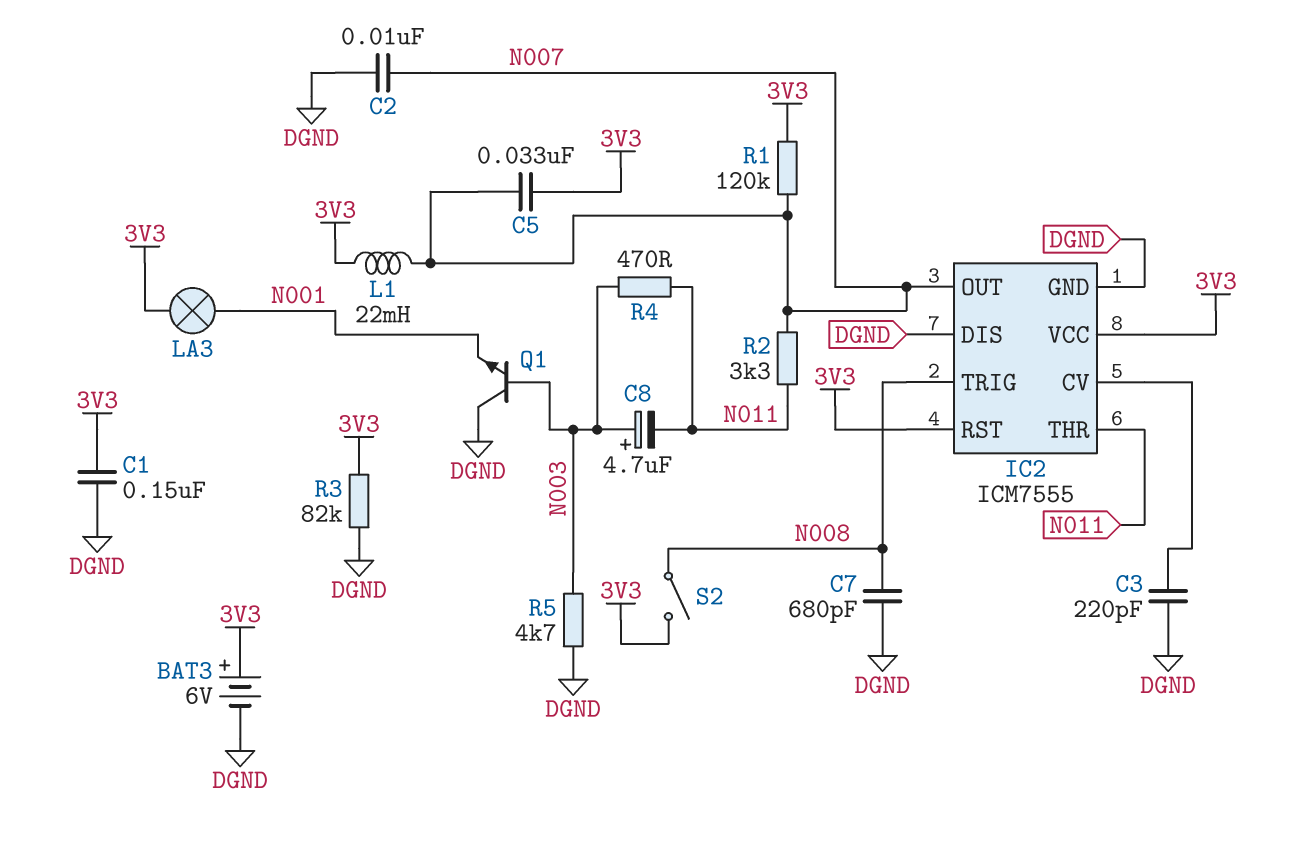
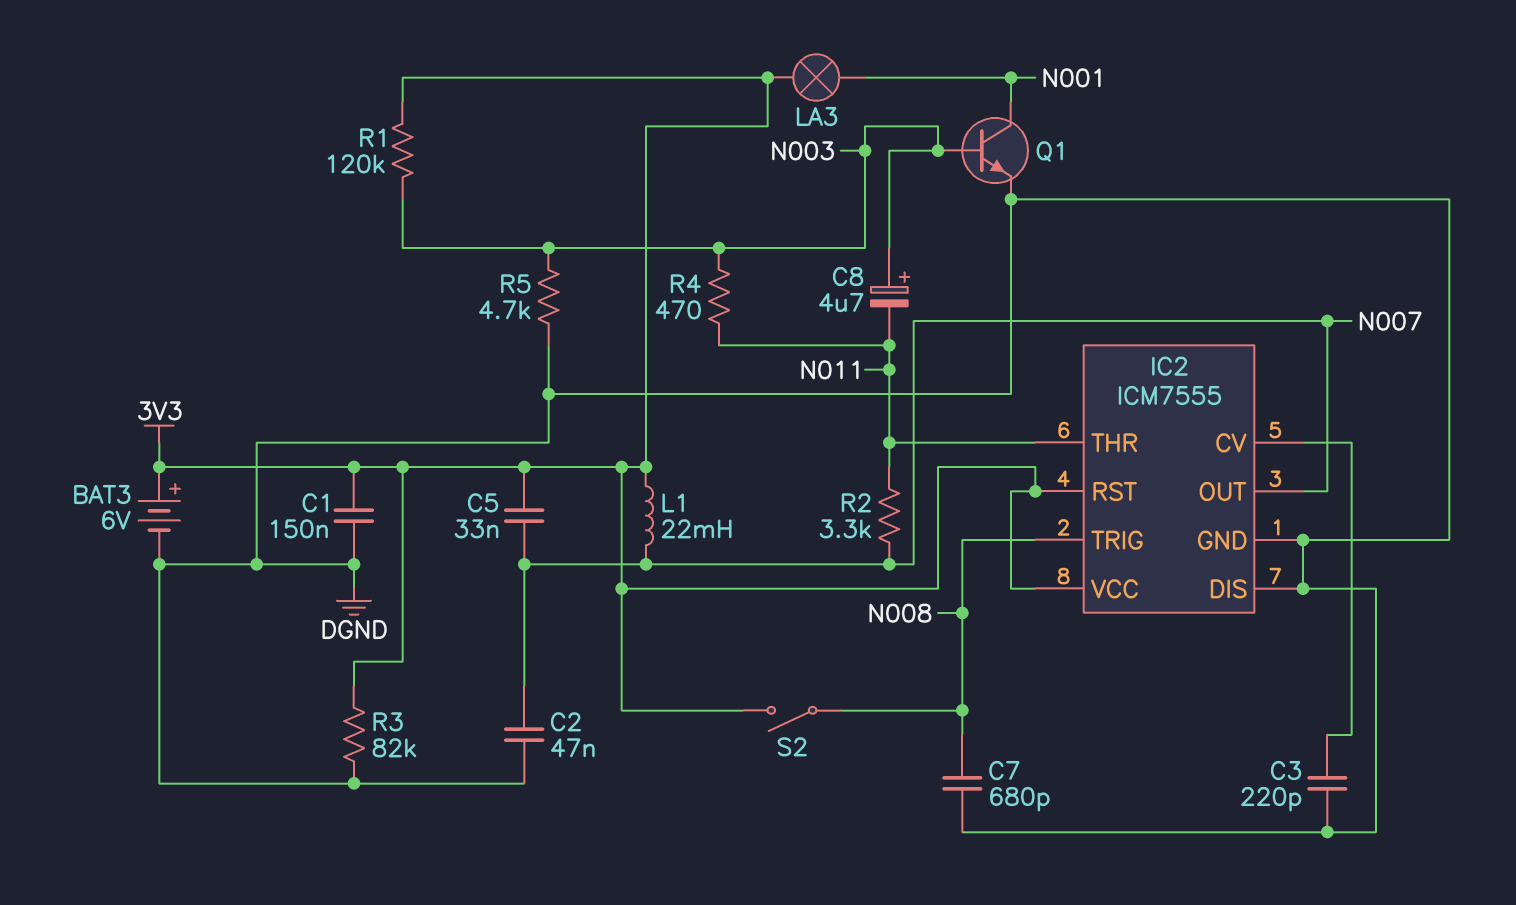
C2: 10nF (DGND, N007) -> 47nF (DGND, N007)
Q1: NPN (B N003, C DGND, E N001) -> NPN (B N003, C N001, E DGND)
R1: 120k (3V3, N007) -> 120k (3V3, N003)

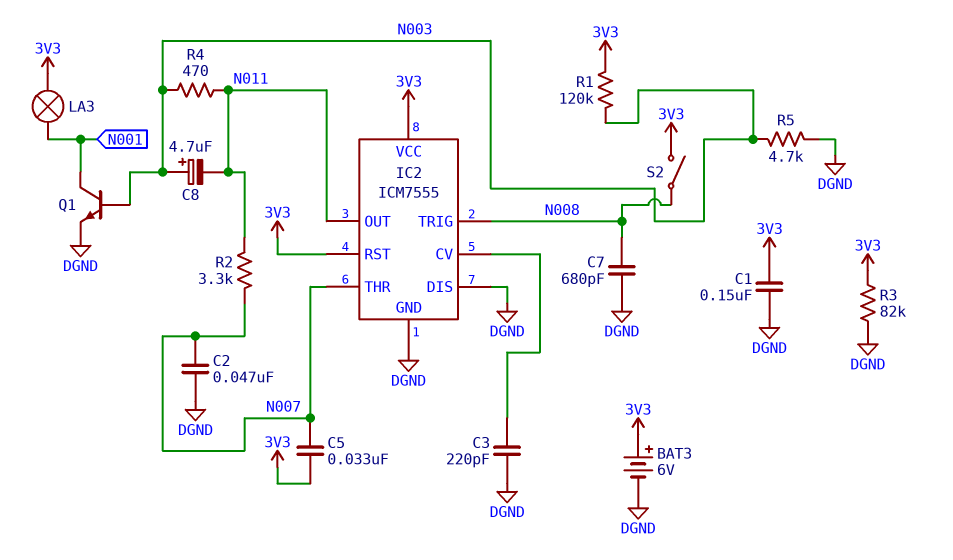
IC2 pin OUT: N007 -> N011
IC2 pin THR: N011 -> N007
L1: 22mH (3V3, N007) -> none

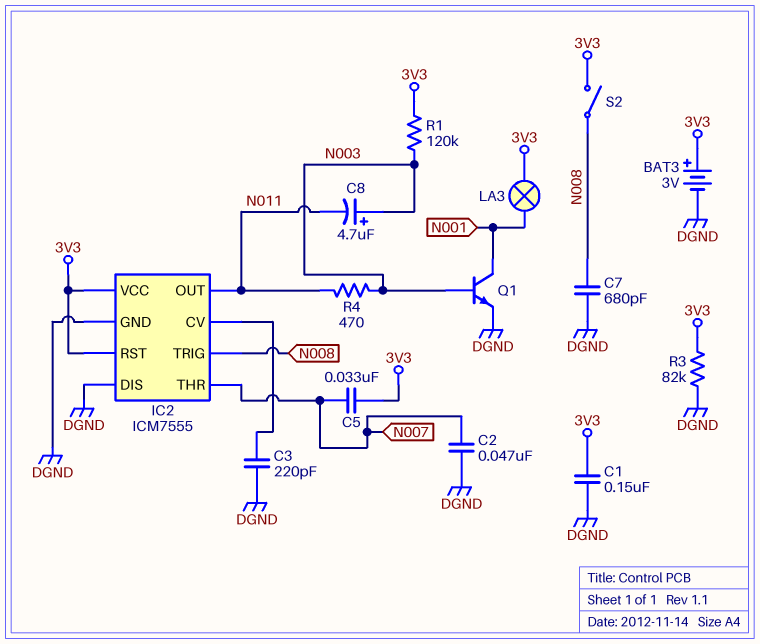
BAT3: 6V (plus 3V3, minus DGND) -> 3V (plus 3V3, minus DGND)
R2: 3.3k (N007, N011) -> none
R5: 4.7k (DGND, N003) -> none

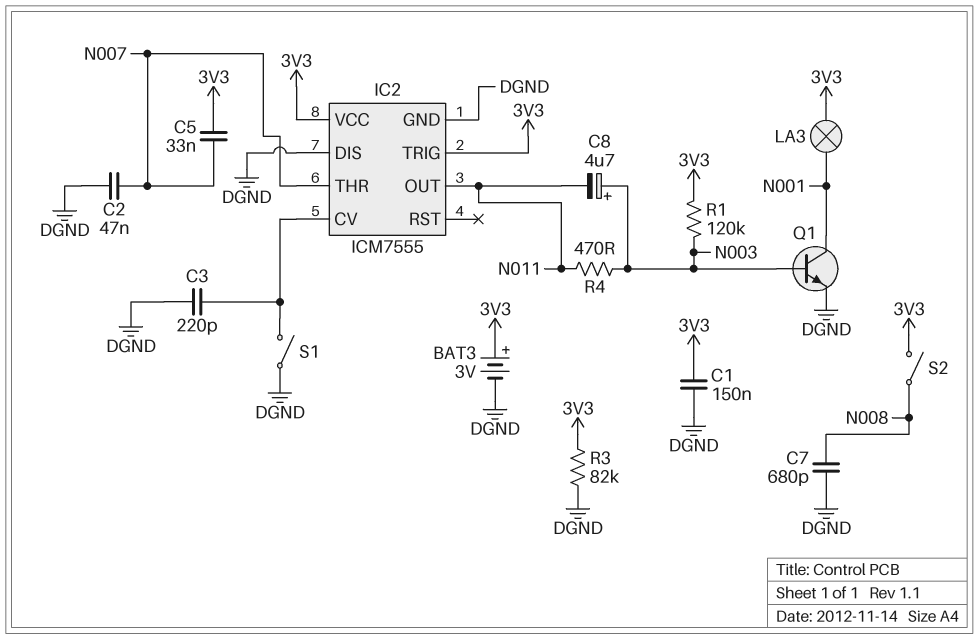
IC2 pin RST: 3V3 -> none
IC2 pin TRIG: N008 -> 3V3
S1: none -> switch (DGND, IC2/CV)

